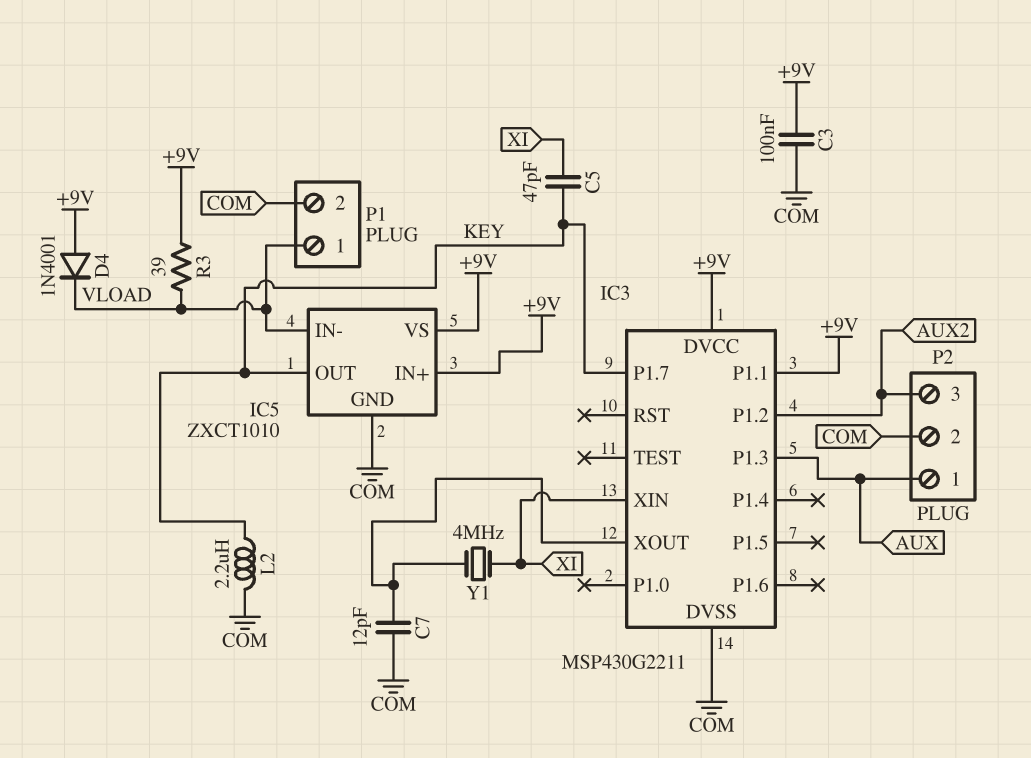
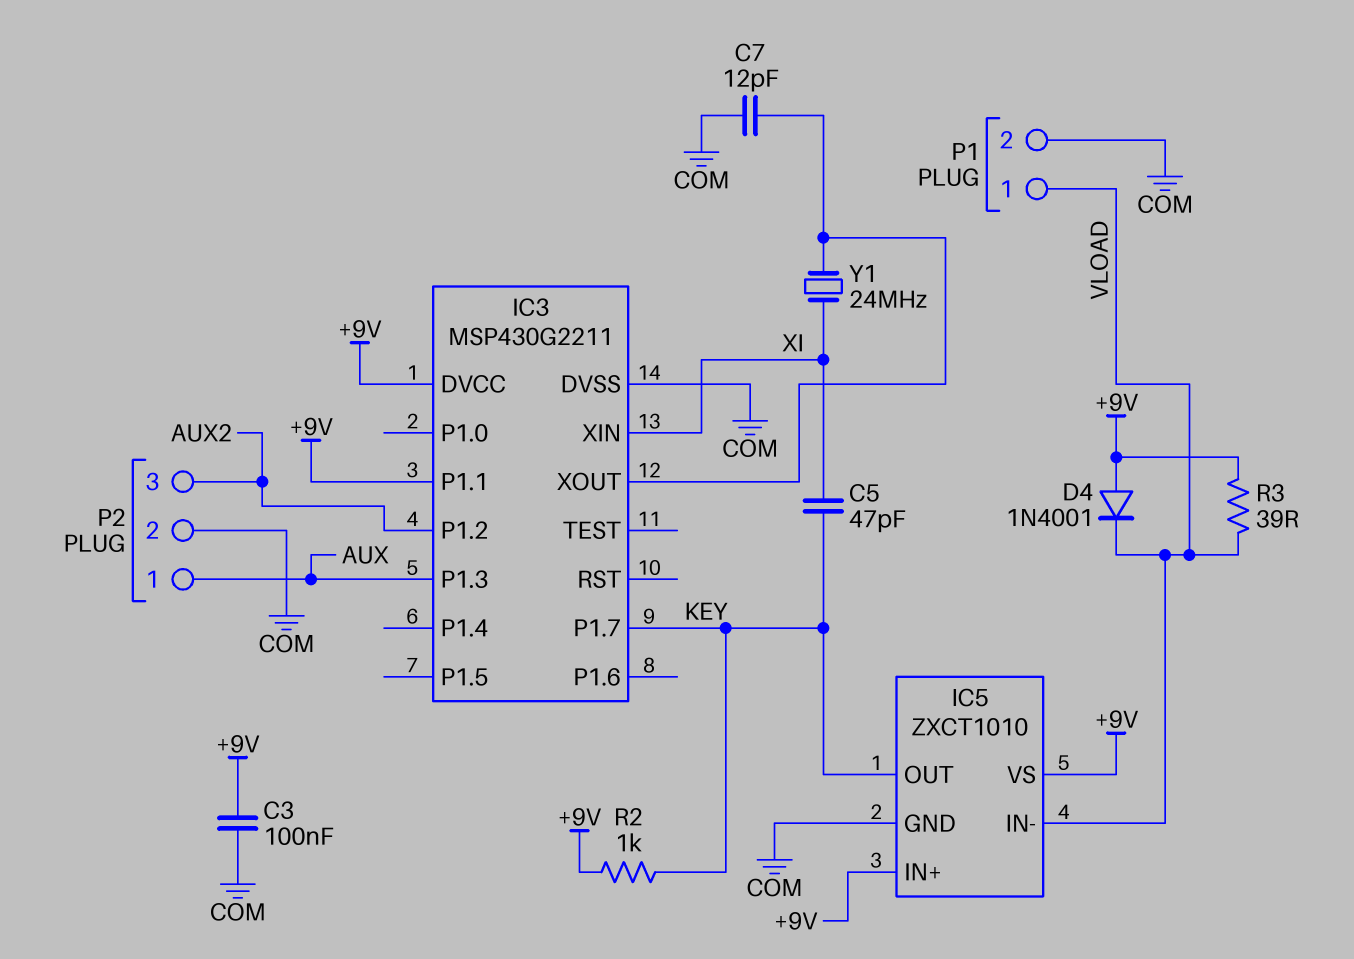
L2: 2.2uH (COM, KEY) -> none
R2: none -> 1k (+9V, KEY)
Y1: 4MHz (IC3/XOUT, XI) -> 24MHz (IC3/XOUT, XI)

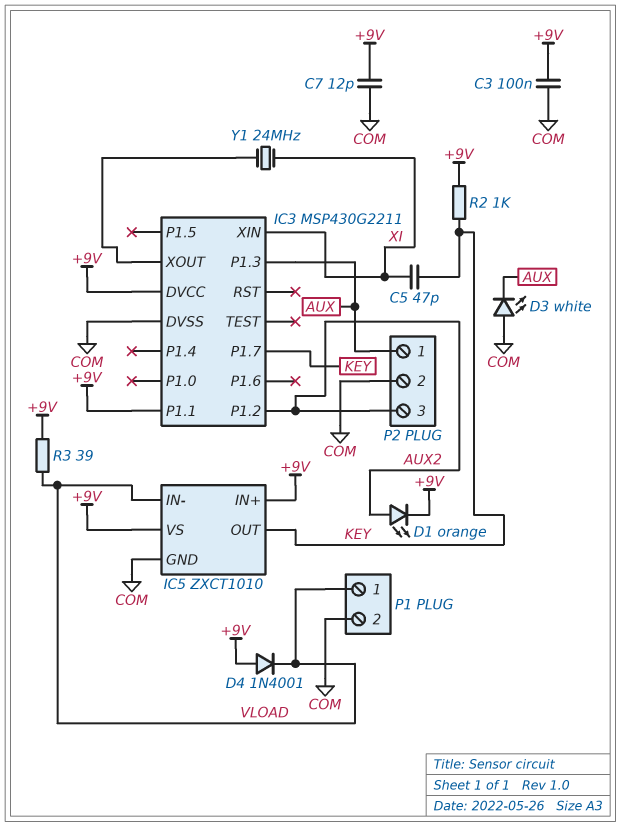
C7: 12pF (COM, IC3/XOUT) -> 12pF (+9V, COM)
D1: none -> LED orange (A AUX2, K +9V)
D3: none -> LED white (A COM, K AUX)

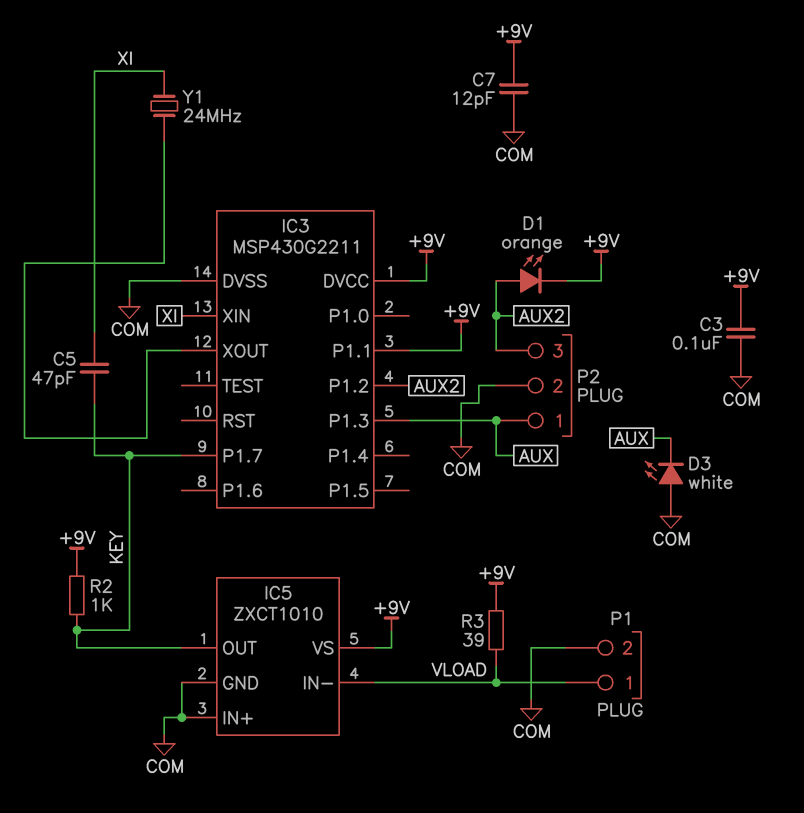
D4: diode 1N4001 (A +9V, K VLOAD) -> none
IC5 pin IN+: +9V -> COM

